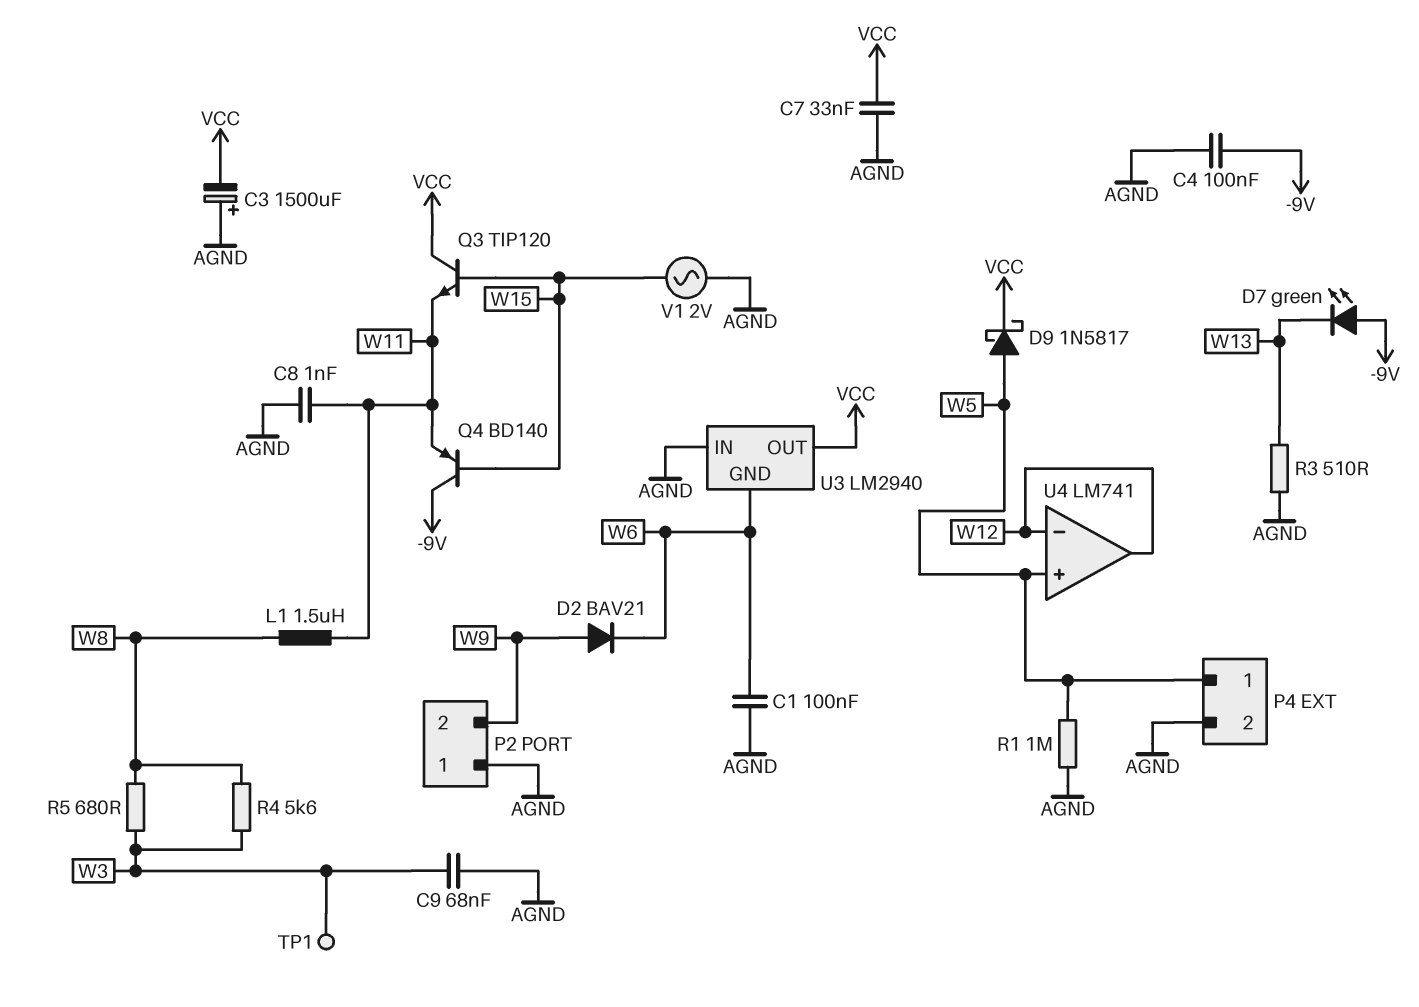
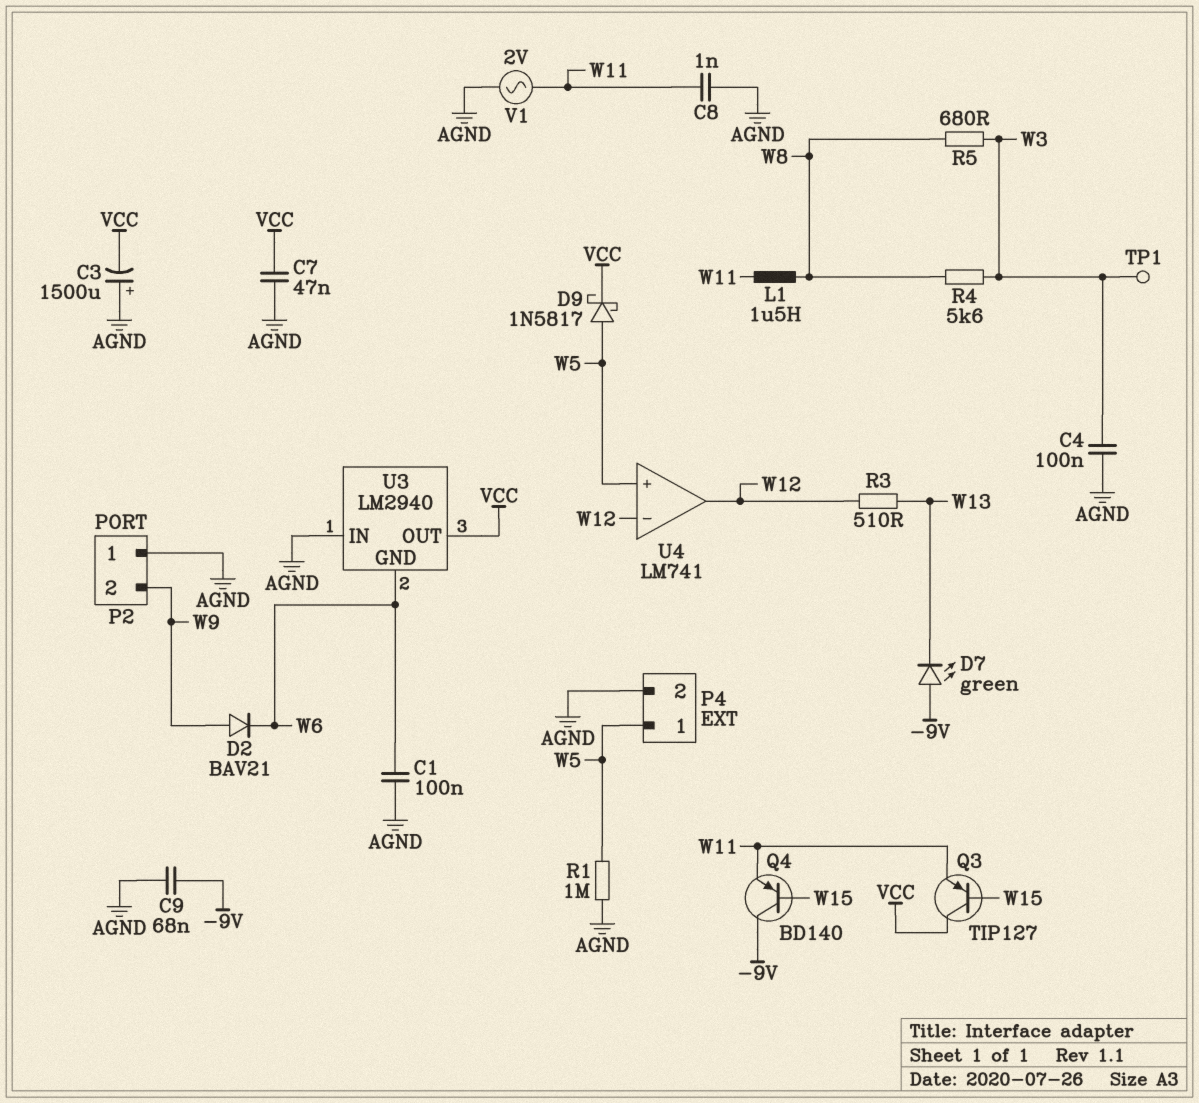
C4: 100nF (-9V, AGND) -> 100nF (AGND, W3)
C7: 33nF (AGND, VCC) -> 47nF (AGND, VCC)
C9: 68nF (AGND, W3) -> 68nF (-9V, AGND)
Q3: NPN TIP120 (B W15, C VCC, E W11) -> PNP TIP127 (B W15, C VCC, E W11)
R3: 510 (AGND, W13) -> 510 (W12, W13)
V1: AC 2V (AGND, W15) -> AC 2V (AGND, W11)

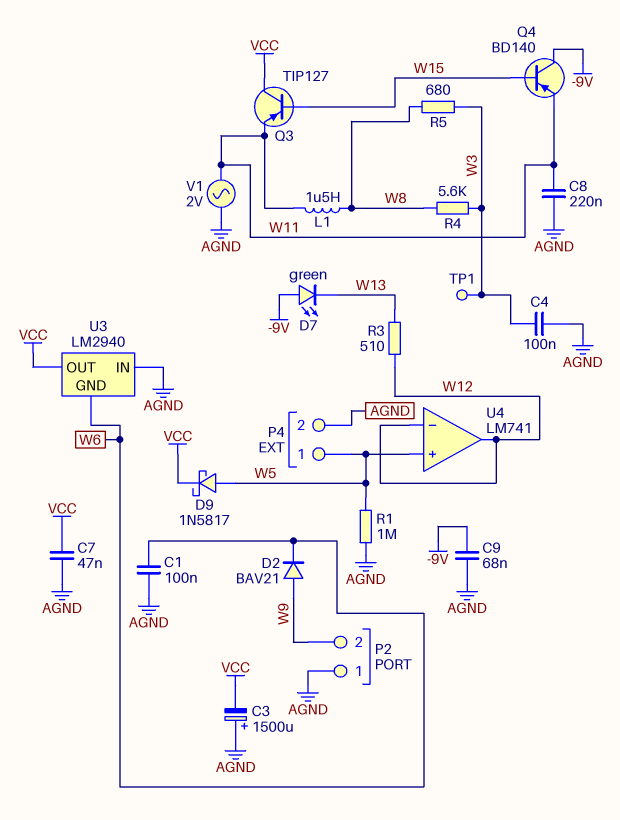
C8: 1nF (AGND, W11) -> 220nF (AGND, W11)

